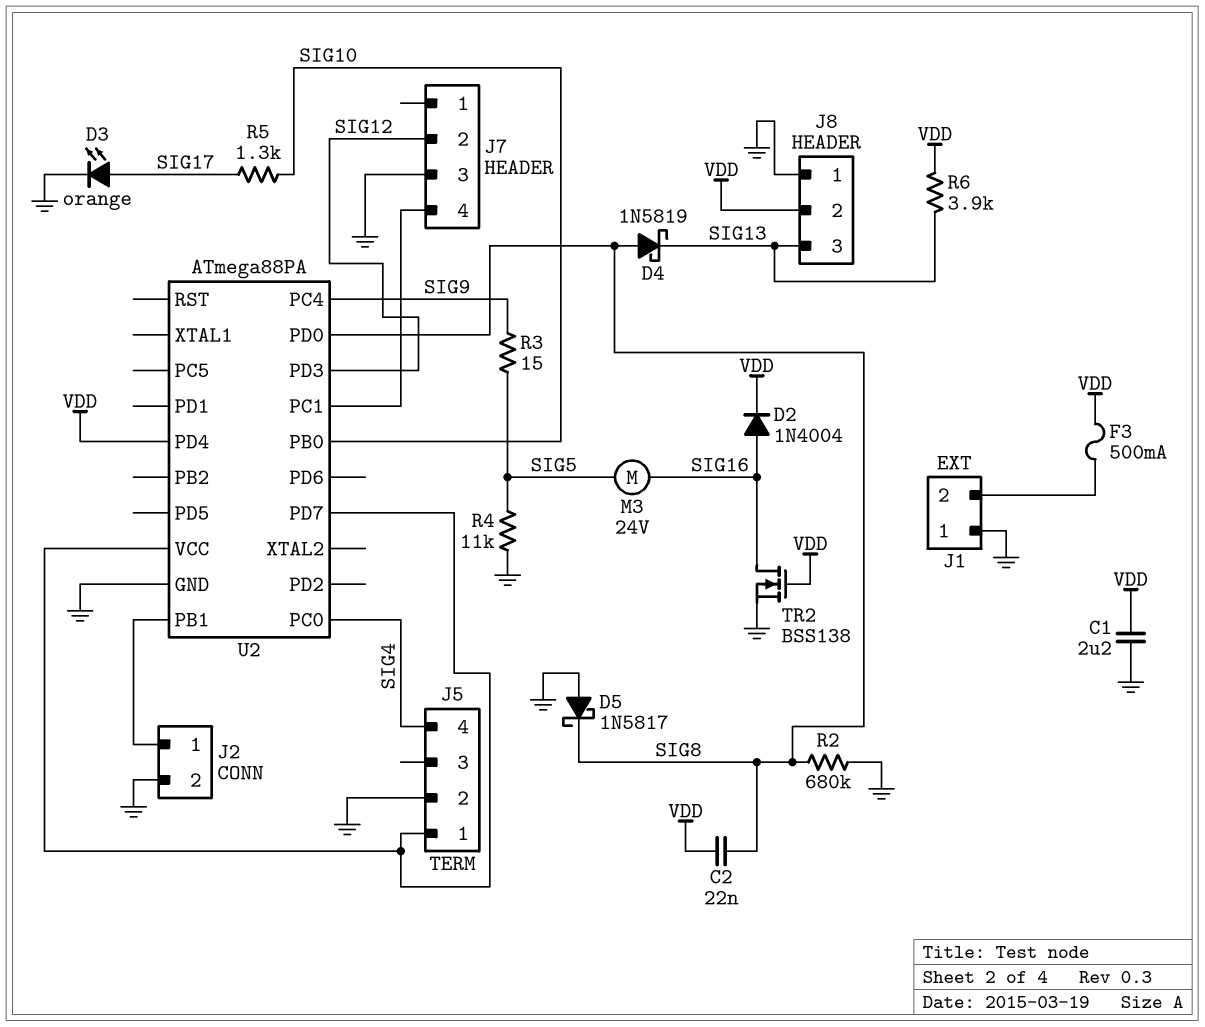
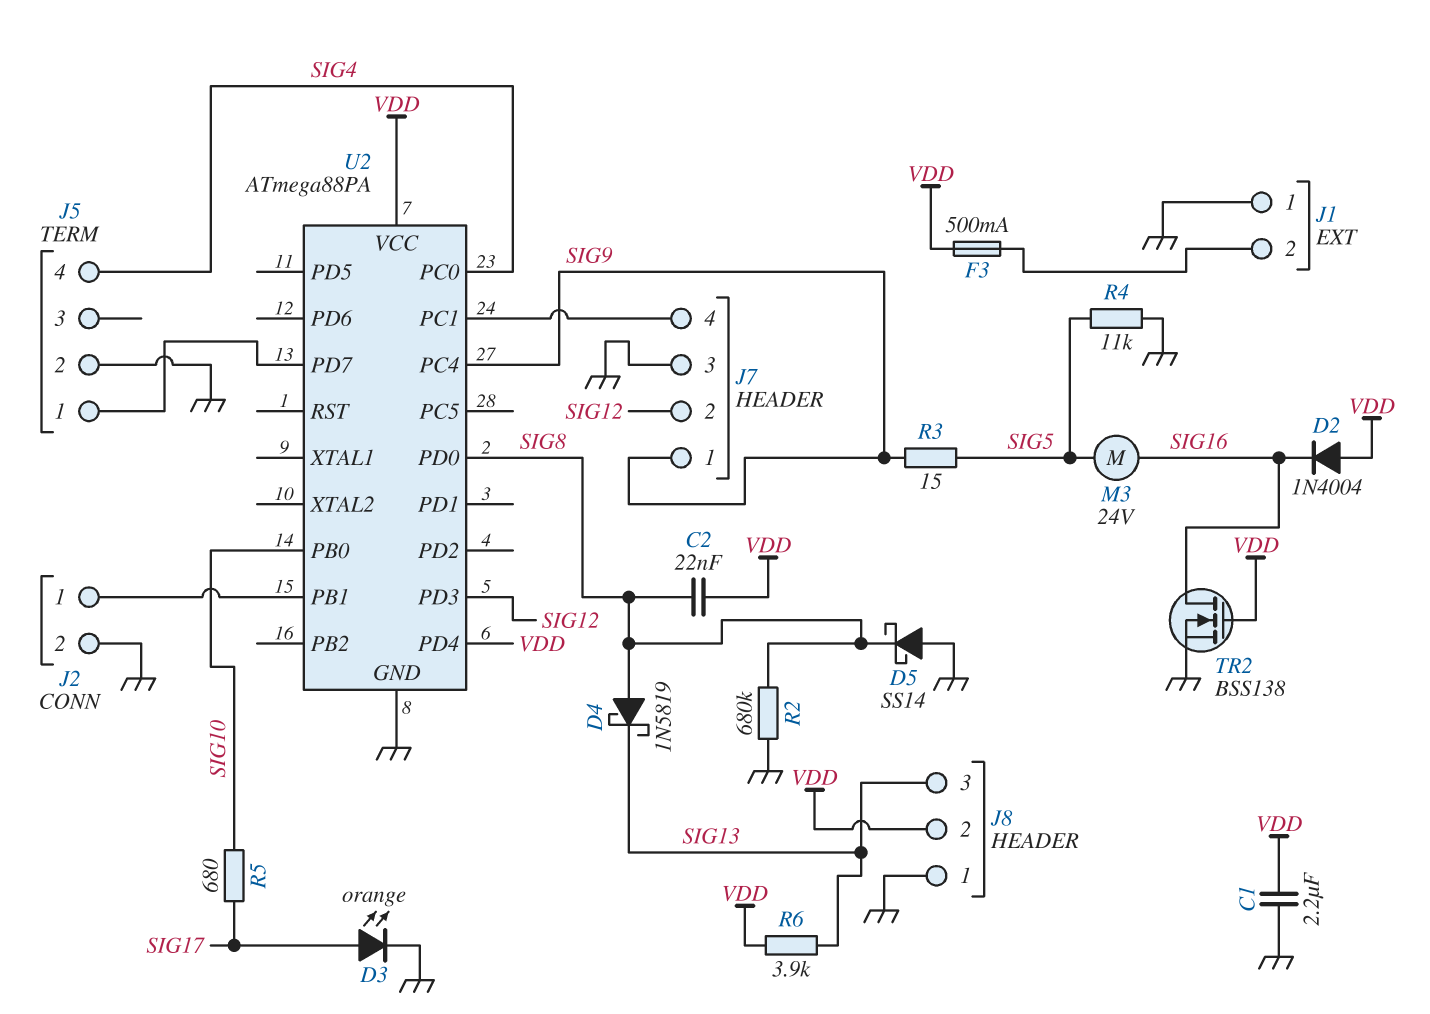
D2: diode 1N4004 (A SIG16, K VDD) -> diode 1N4004 (A VDD, K SIG16)
D5: schottky 1N5817 (A GND, K SIG8) -> schottky SS14 (A GND, K SIG8)
J7 pin 1: none -> SIG9
R5: 1.3k (SIG10, SIG17) -> 680 (SIG10, SIG17)
U2 pin VCC: J5/1 -> VDD

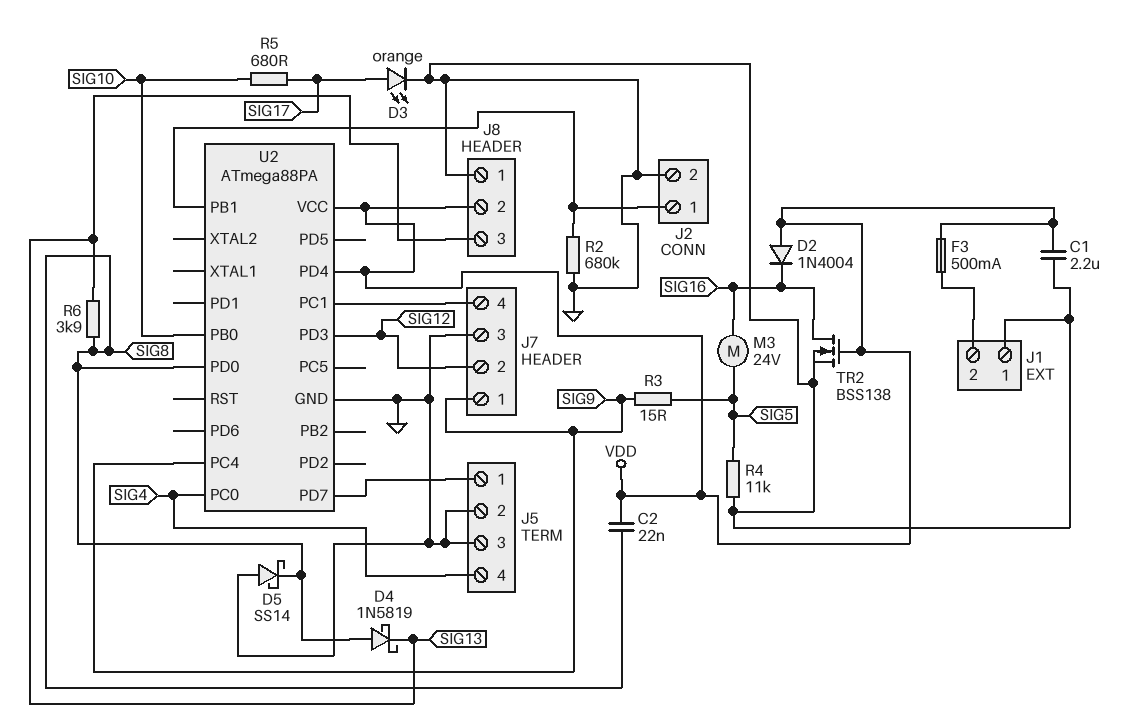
J5 pin 3: none -> GND
R2: 680k (GND, SIG8) -> 680k (GND, J2/1)
R6: 3.9k (SIG13, VDD) -> 3.9k (SIG8, SIG13)

